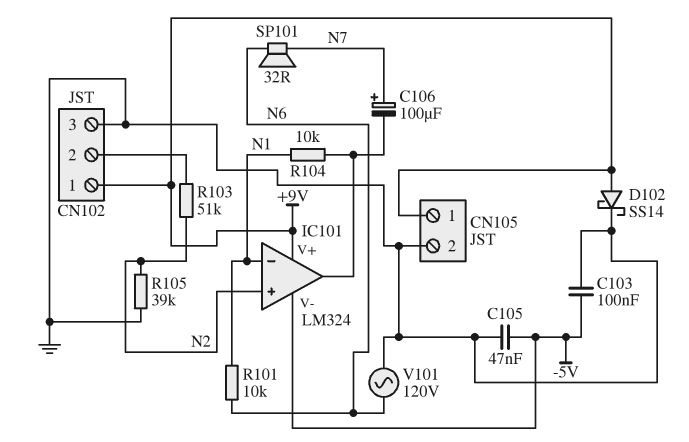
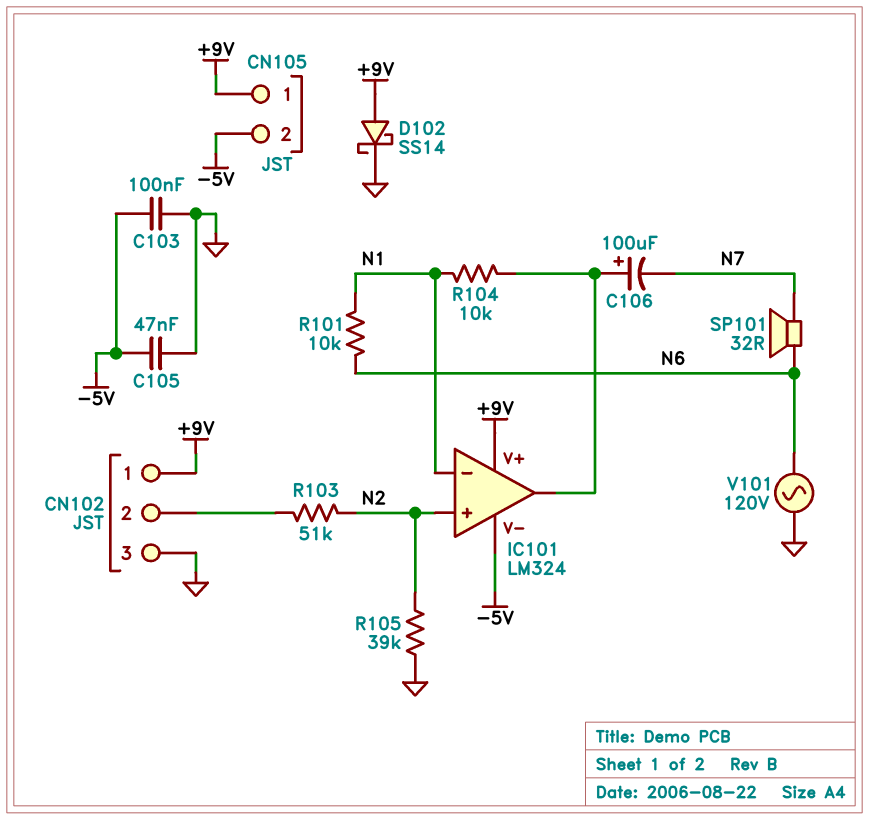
C106: 100uF (plus N7, minus IC101/out) -> 100uF (plus IC101/out, minus N7)
CN105 pin 2: GND -> -5V

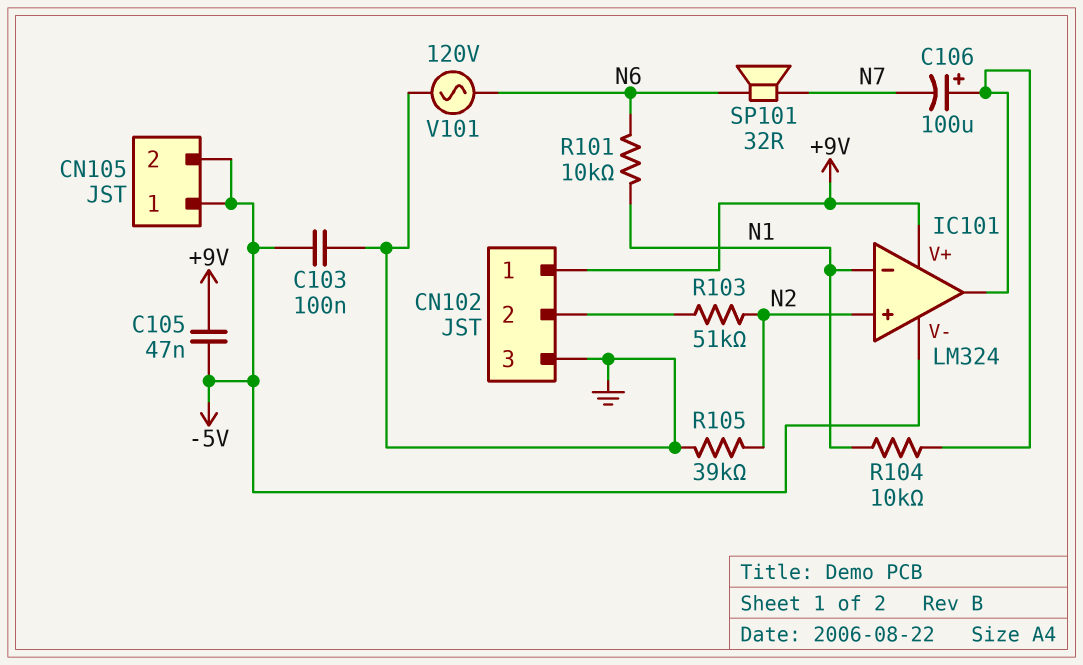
C105: 47nF (-5V, GND) -> 47nF (+9V, -5V)
CN105 pin 1: +9V -> -5V
D102: schottky SS14 (A +9V, K GND) -> none

